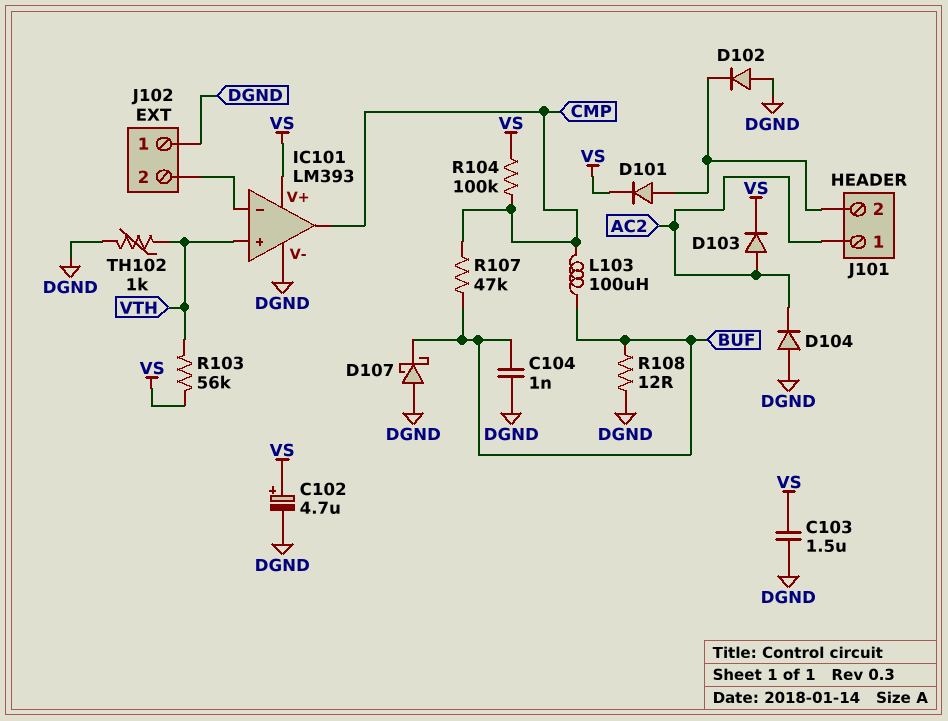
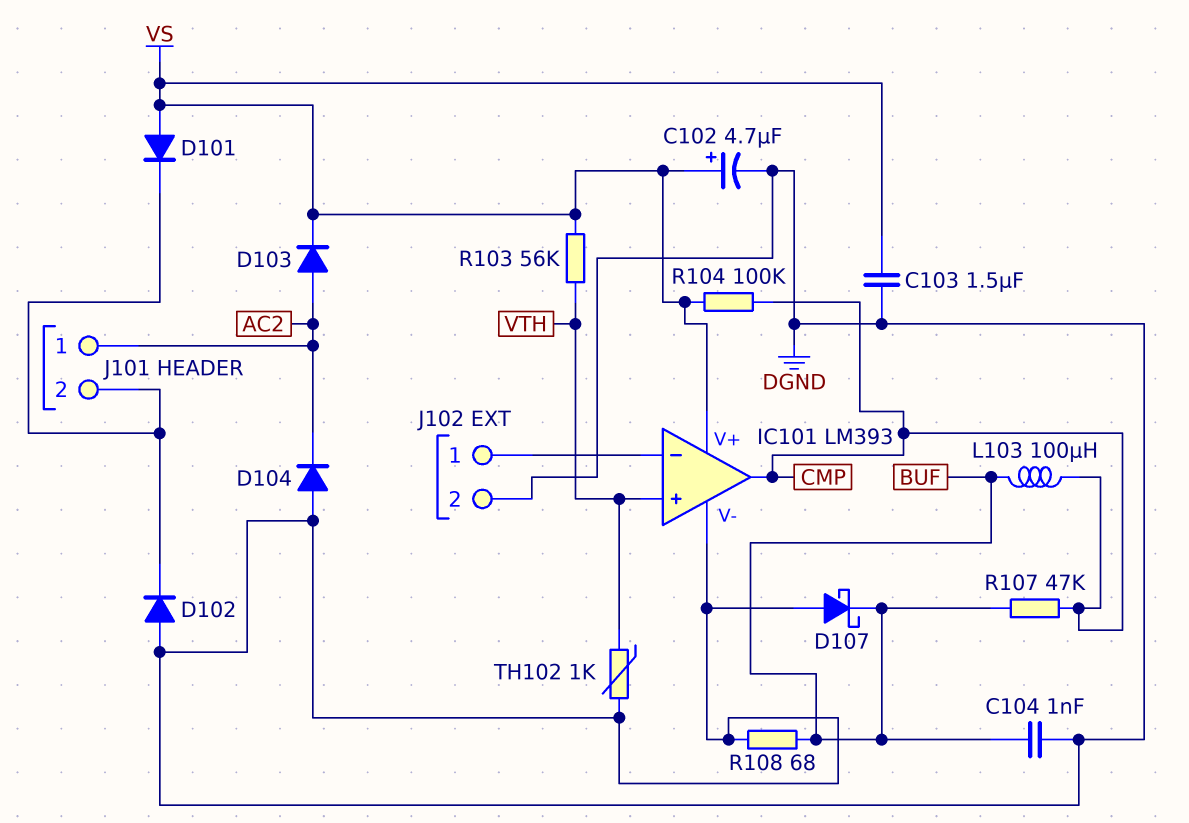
D101: diode (A J101/2, K VS) -> diode (A VS, K J101/2)
J102 pin 1: DGND -> IC101/in-
J102 pin 2: IC101/in- -> DGND
R108: 12 (BUF, DGND) -> 68 (BUF, DGND)

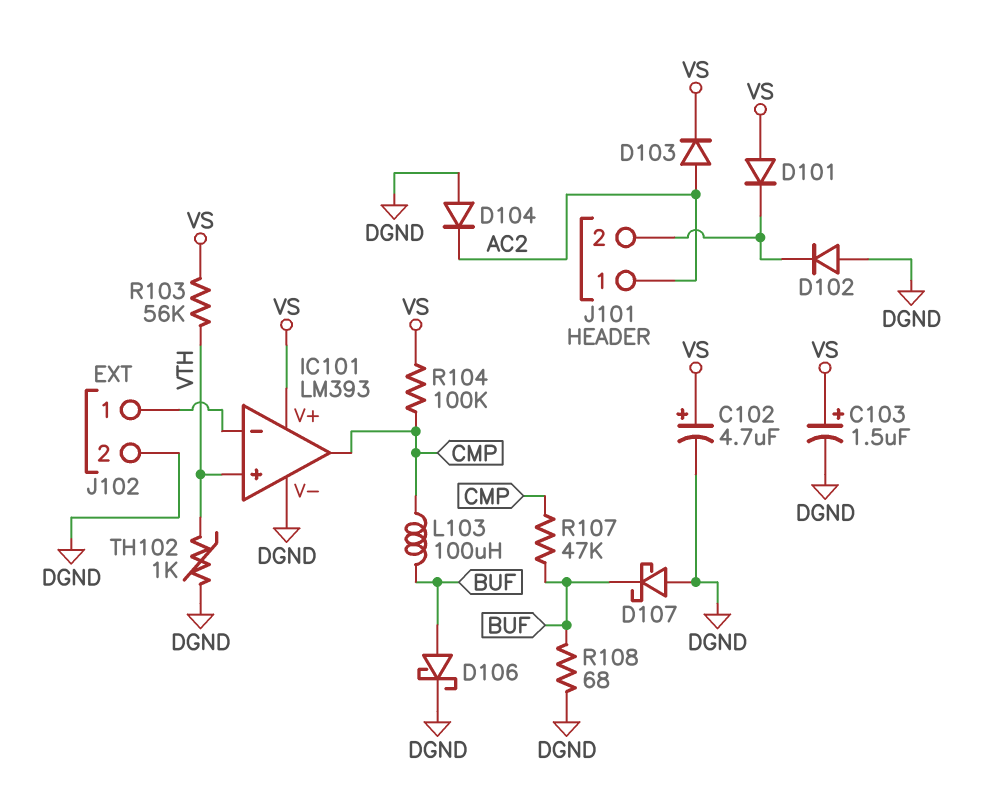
C103: 1.5uF (DGND, VS) -> 1.5uF (plus VS, minus DGND)
C104: 1nF (BUF, DGND) -> none
D106: none -> schottky (A BUF, K DGND)

